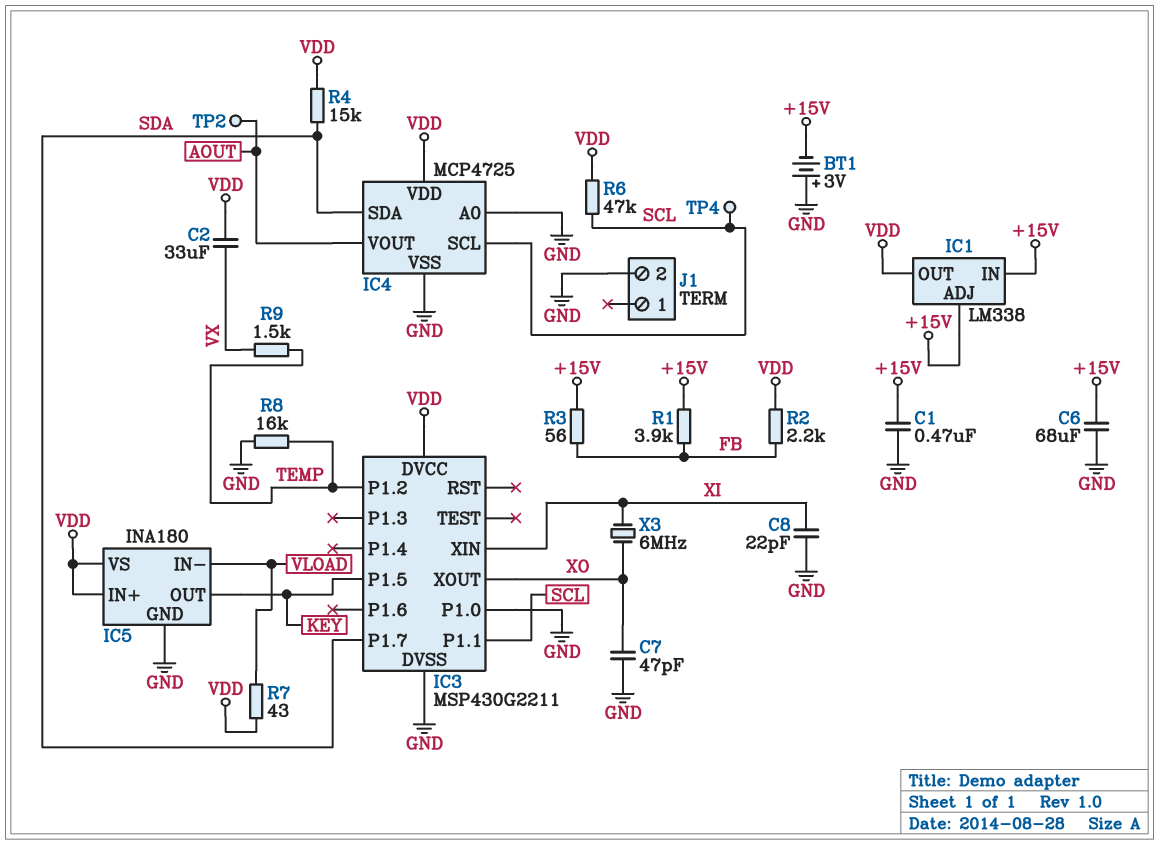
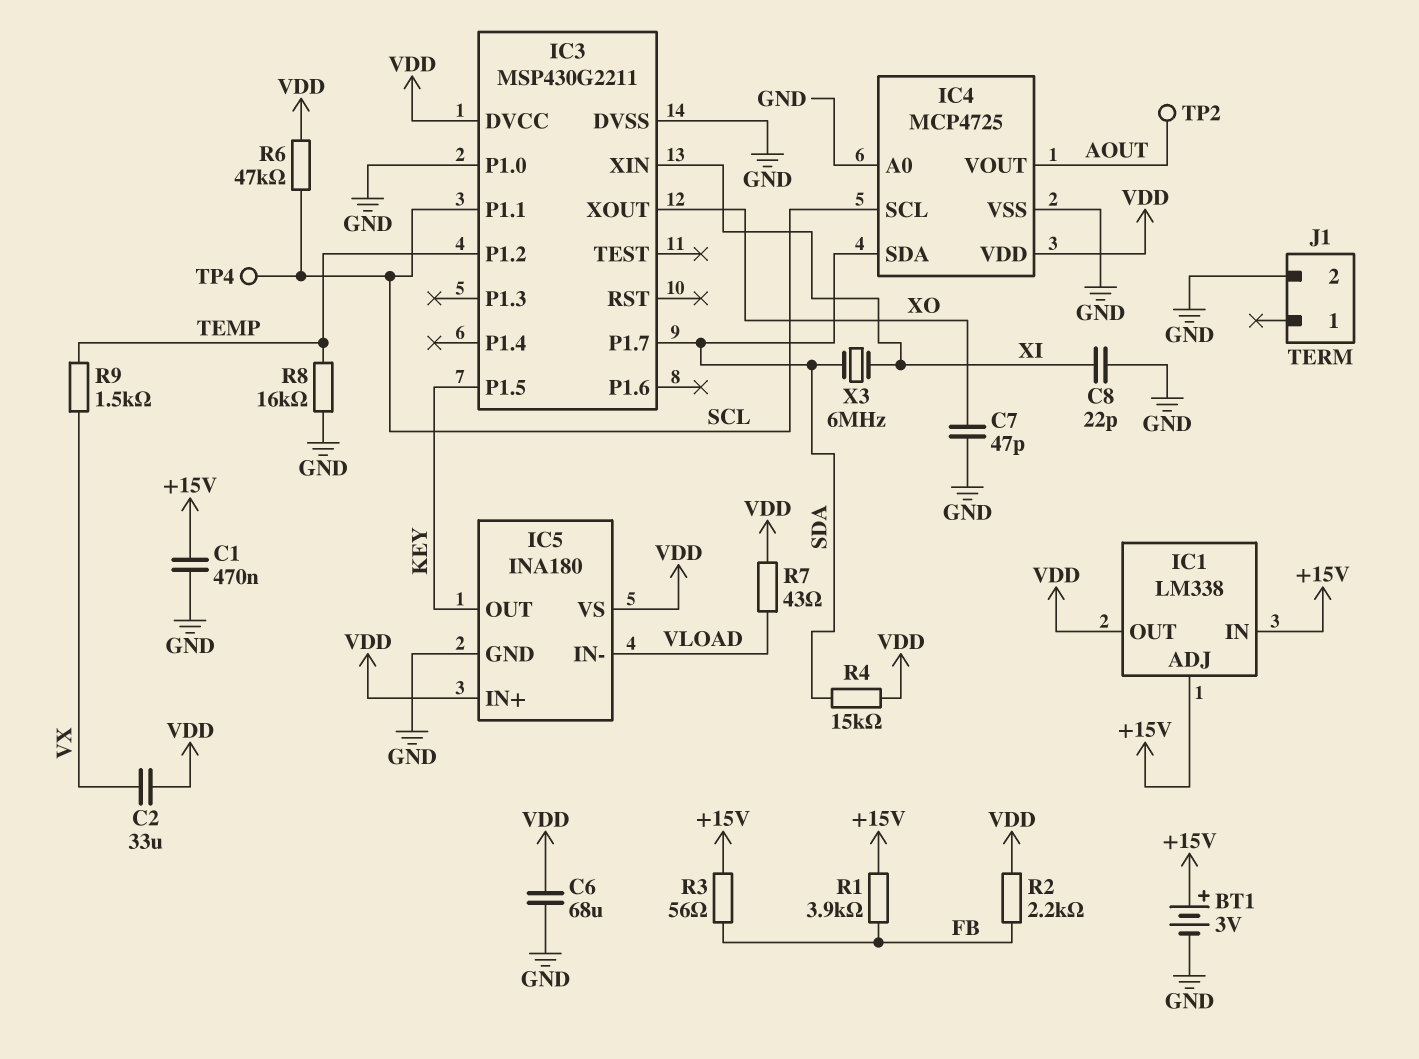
BT1: 3V (plus GND, minus +15V) -> 3V (plus +15V, minus GND)
C6: 68uF (+15V, GND) -> 68uF (GND, VDD)
X3: 6MHz (XI, XO) -> 6MHz (SDA, XI)

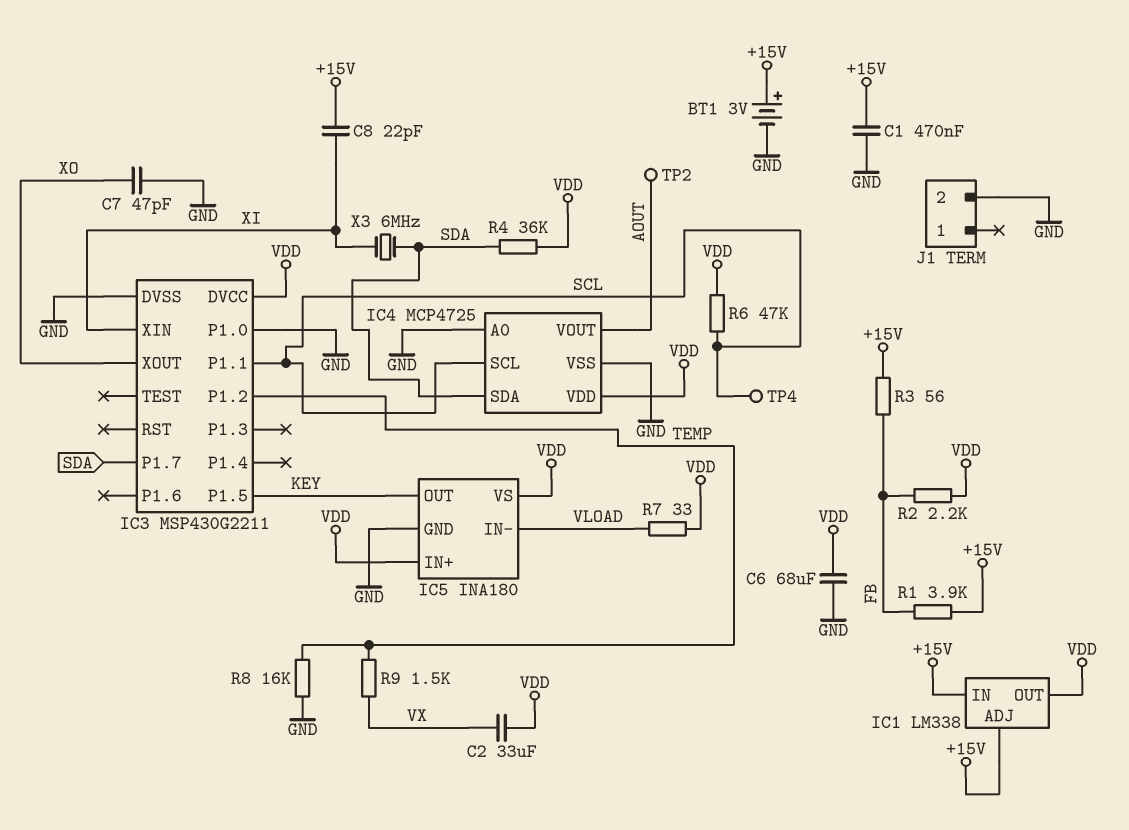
C8: 22pF (GND, XI) -> 22pF (+15V, XI)
R4: 15k (SDA, VDD) -> 36k (SDA, VDD)
R7: 43 (VDD, VLOAD) -> 33 (VDD, VLOAD)

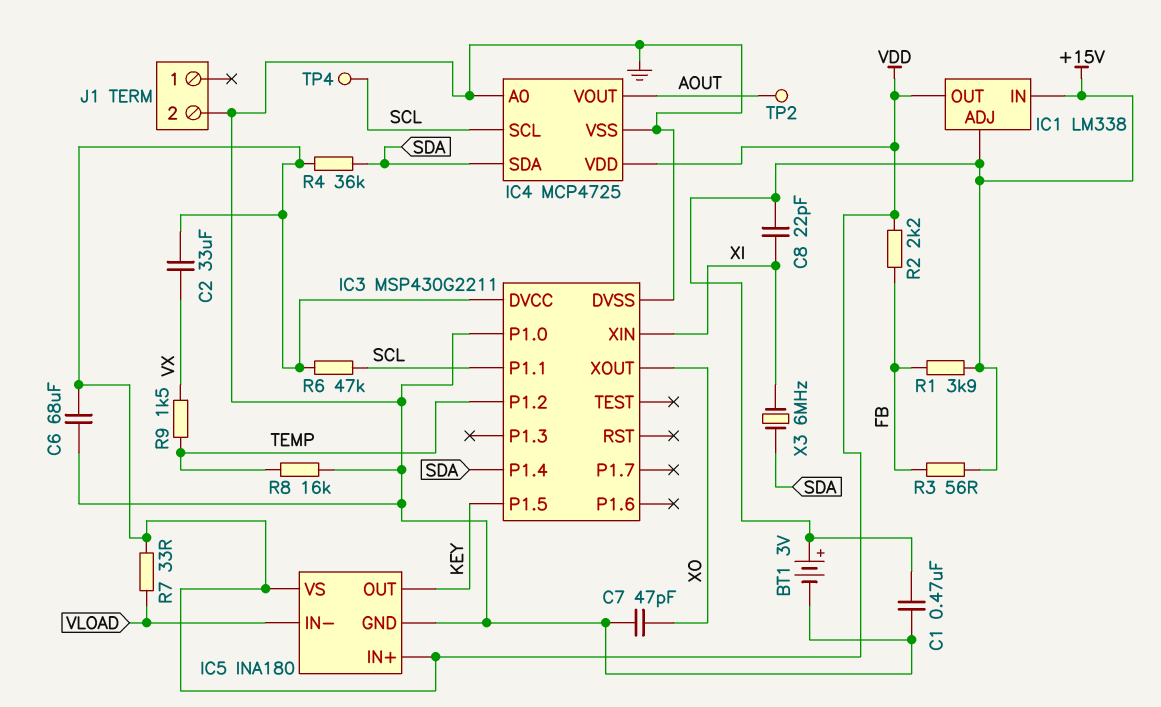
IC3 pin P1.4: none -> SDA
IC3 pin P1.7: SDA -> none

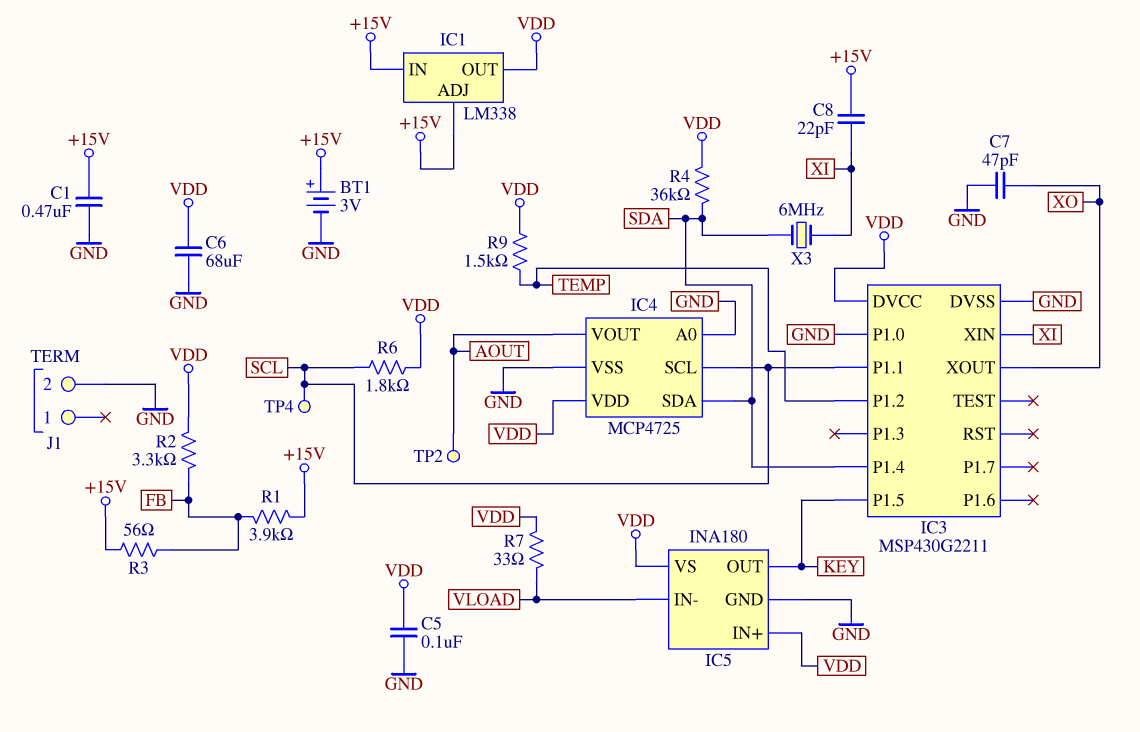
C2: 33uF (VDD, VX) -> none
C5: none -> 100nF (GND, VDD)
R2: 2.2k (FB, VDD) -> 3.3k (FB, VDD)
R6: 47k (SCL, VDD) -> 1.8k (SCL, VDD)
R8: 16k (GND, TEMP) -> none
R9: 1.5k (TEMP, VX) -> 1.5k (TEMP, VDD)

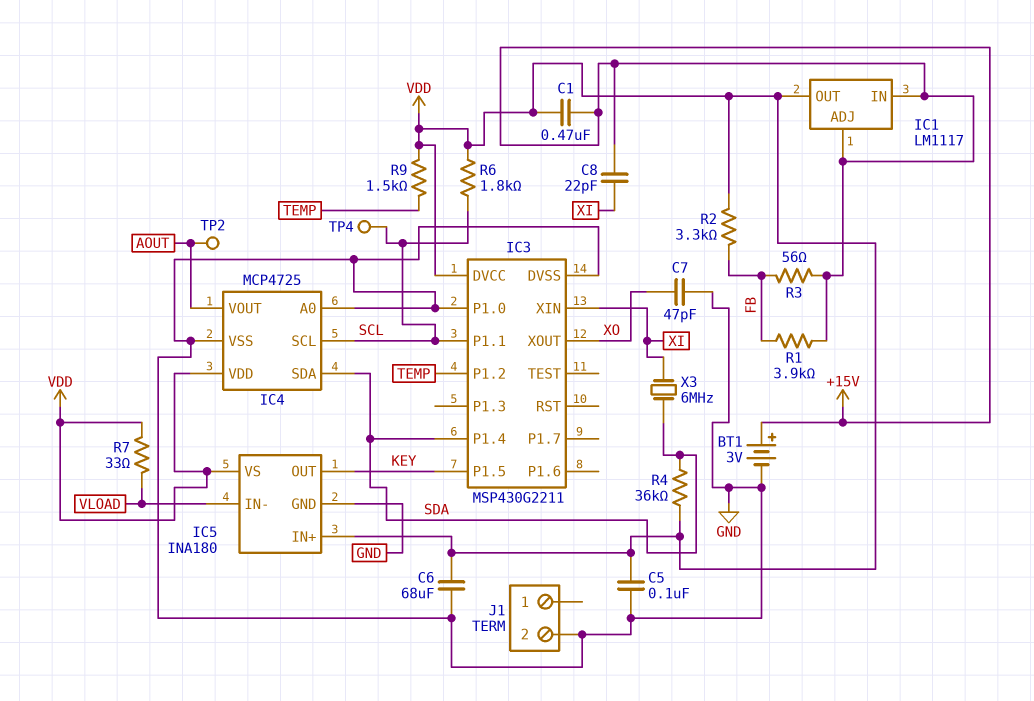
C1: 470nF (+15V, GND) -> 470nF (+15V, VDD)
IC1: LM338 -> LM1117

